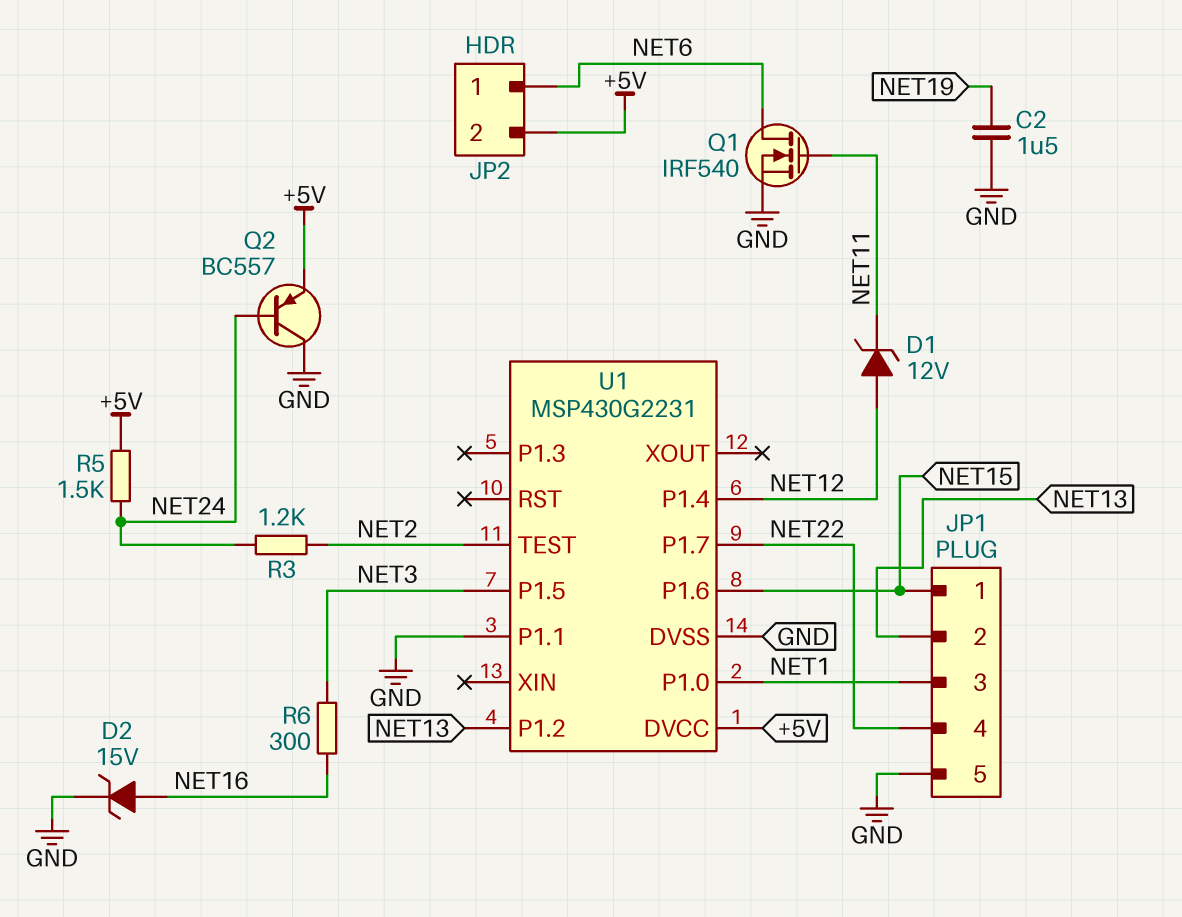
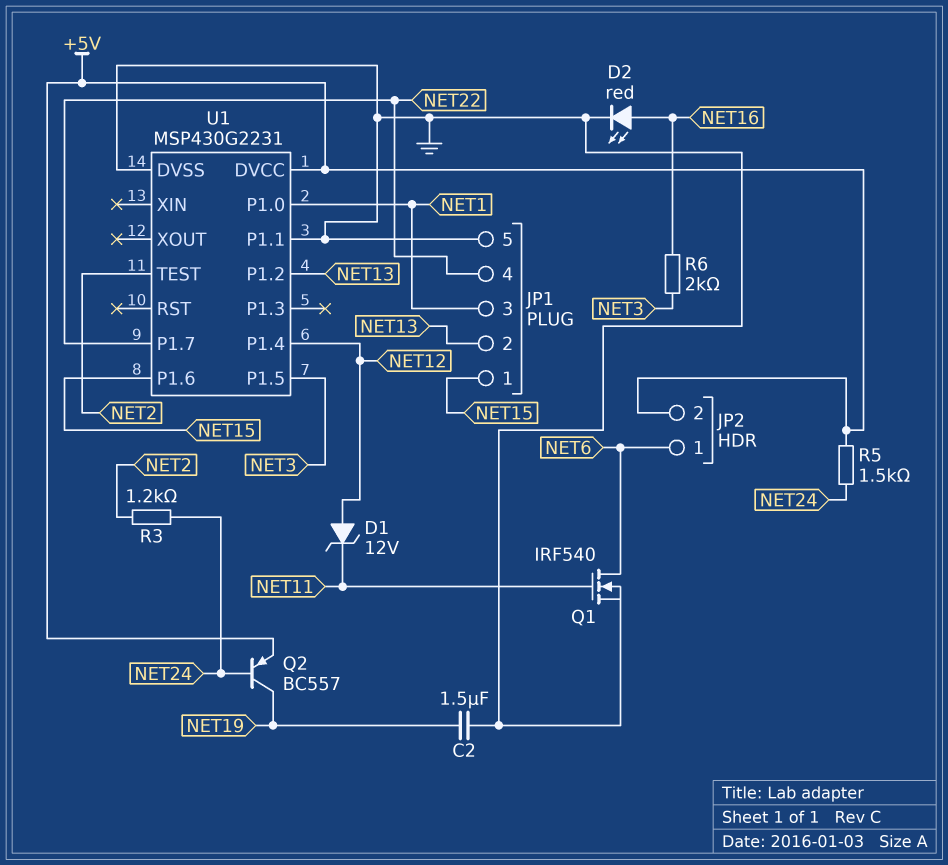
D2: zener 15V (A NET16, K GND) -> LED red (A NET16, K GND)
Q2: PNP BC557 (B NET24, C GND, E +5V) -> PNP BC557 (B NET24, C NET19, E +5V)
R6: 300 (NET3, NET16) -> 2k (NET3, NET16)

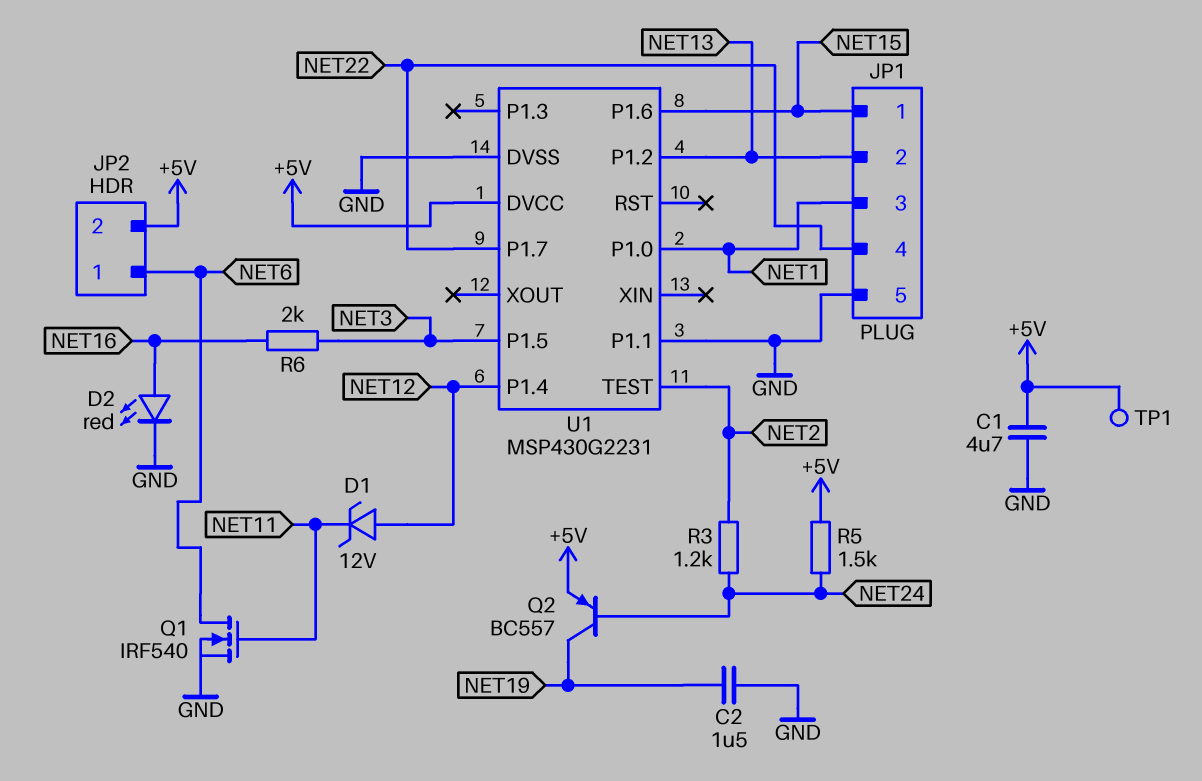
C1: none -> 4.7uF (+5V, GND)
TP1: none -> test point (+5V)

